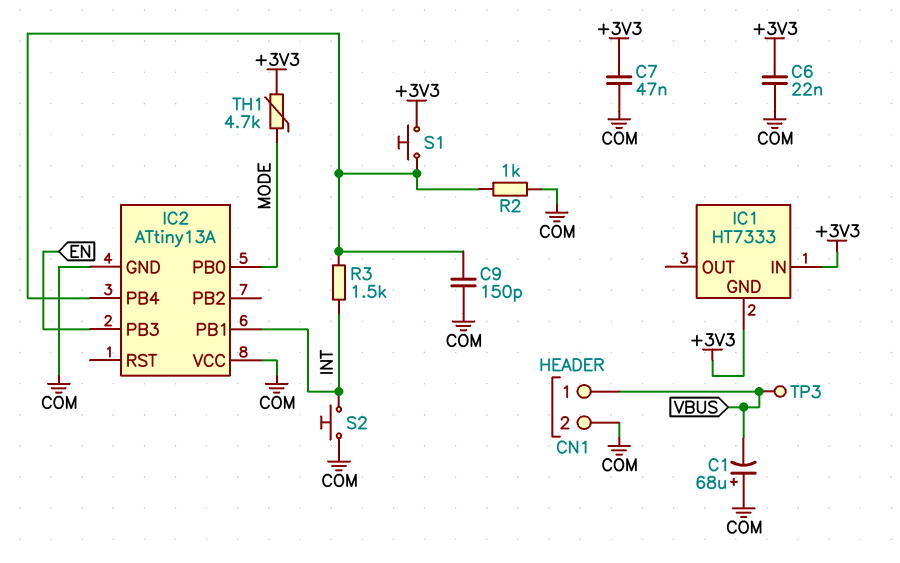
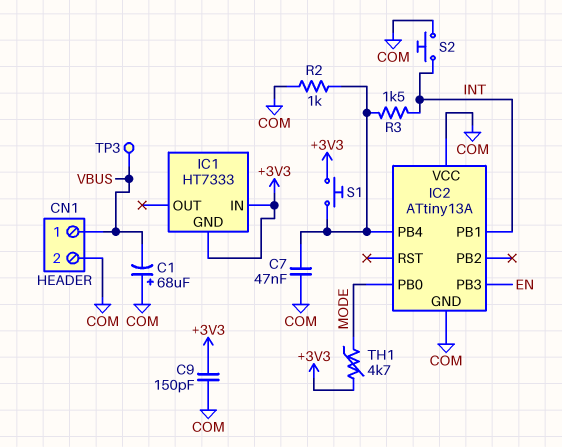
C6: 22nF (+3V3, COM) -> none
C7: 47nF (+3V3, COM) -> 47nF (COM, IC2/PB4)
C9: 150pF (COM, IC2/PB4) -> 150pF (+3V3, COM)

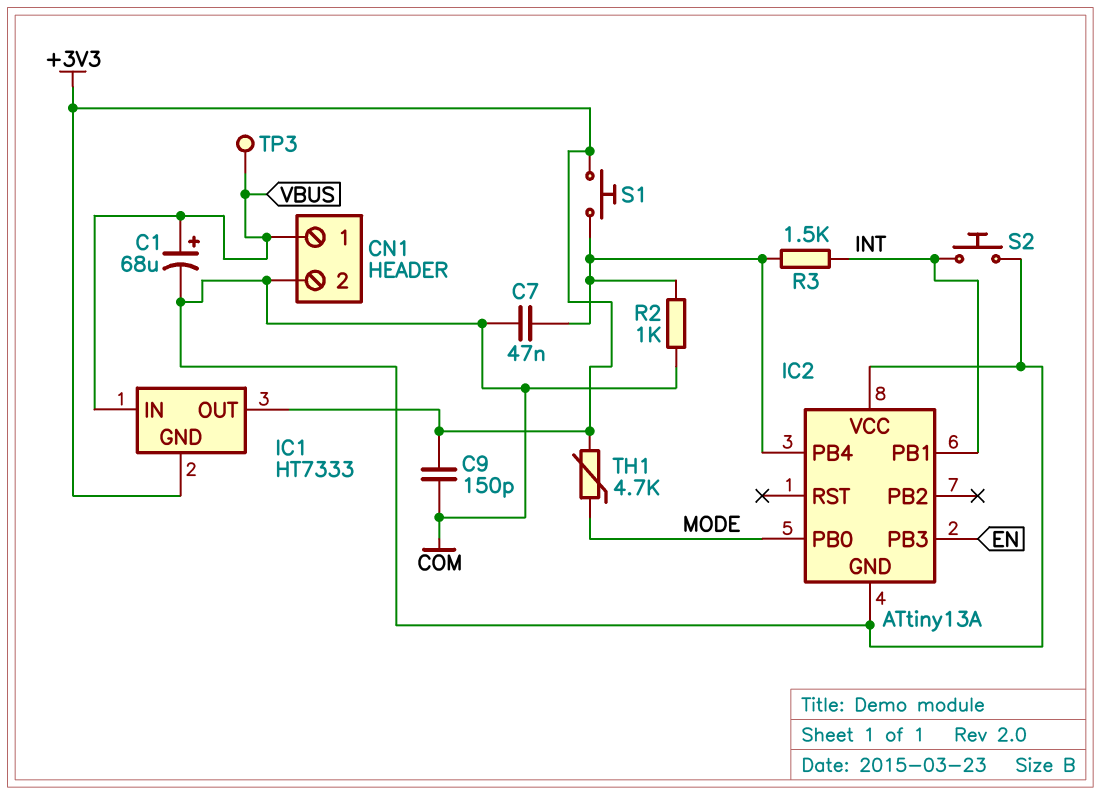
C1: 68uF (plus COM, minus VBUS) -> 68uF (plus VBUS, minus COM)
IC1 pin IN: +3V3 -> VBUS
IC1 pin OUT: none -> +3V3

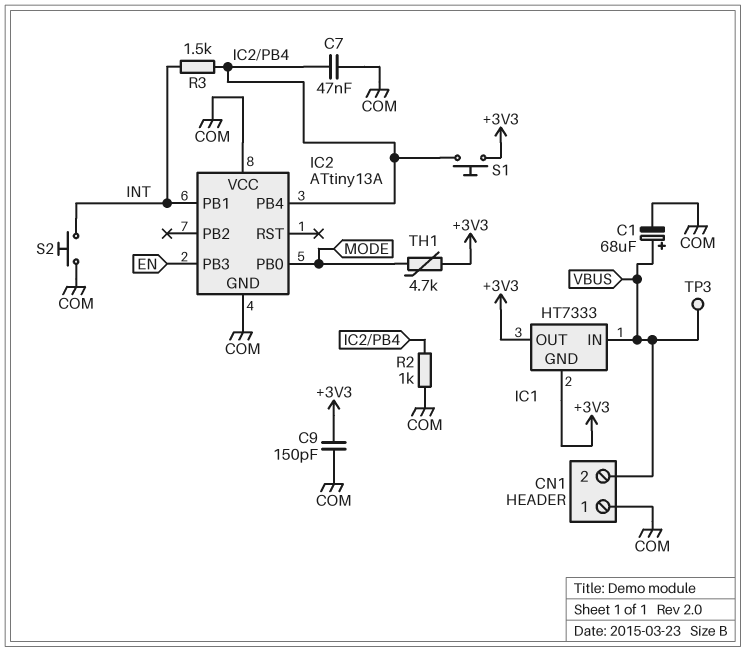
CN1 pin 1: VBUS -> COM
CN1 pin 2: COM -> VBUS

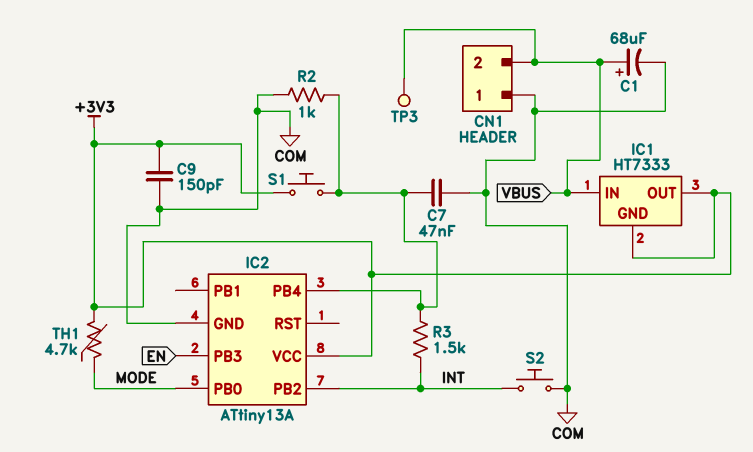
IC2 pin PB1: INT -> none
IC2 pin PB2: none -> INT
IC2 pin VCC: COM -> +3V3

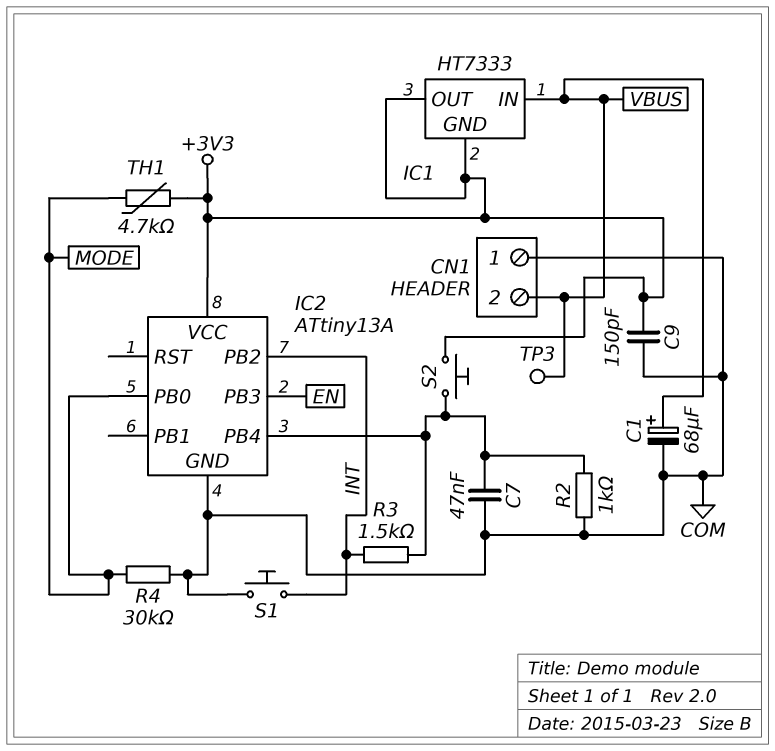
R4: none -> 30k (COM, MODE)
S1: button (+3V3, IC2/PB4) -> button (COM, INT)
S2: button (COM, INT) -> button (+3V3, IC2/PB4)

